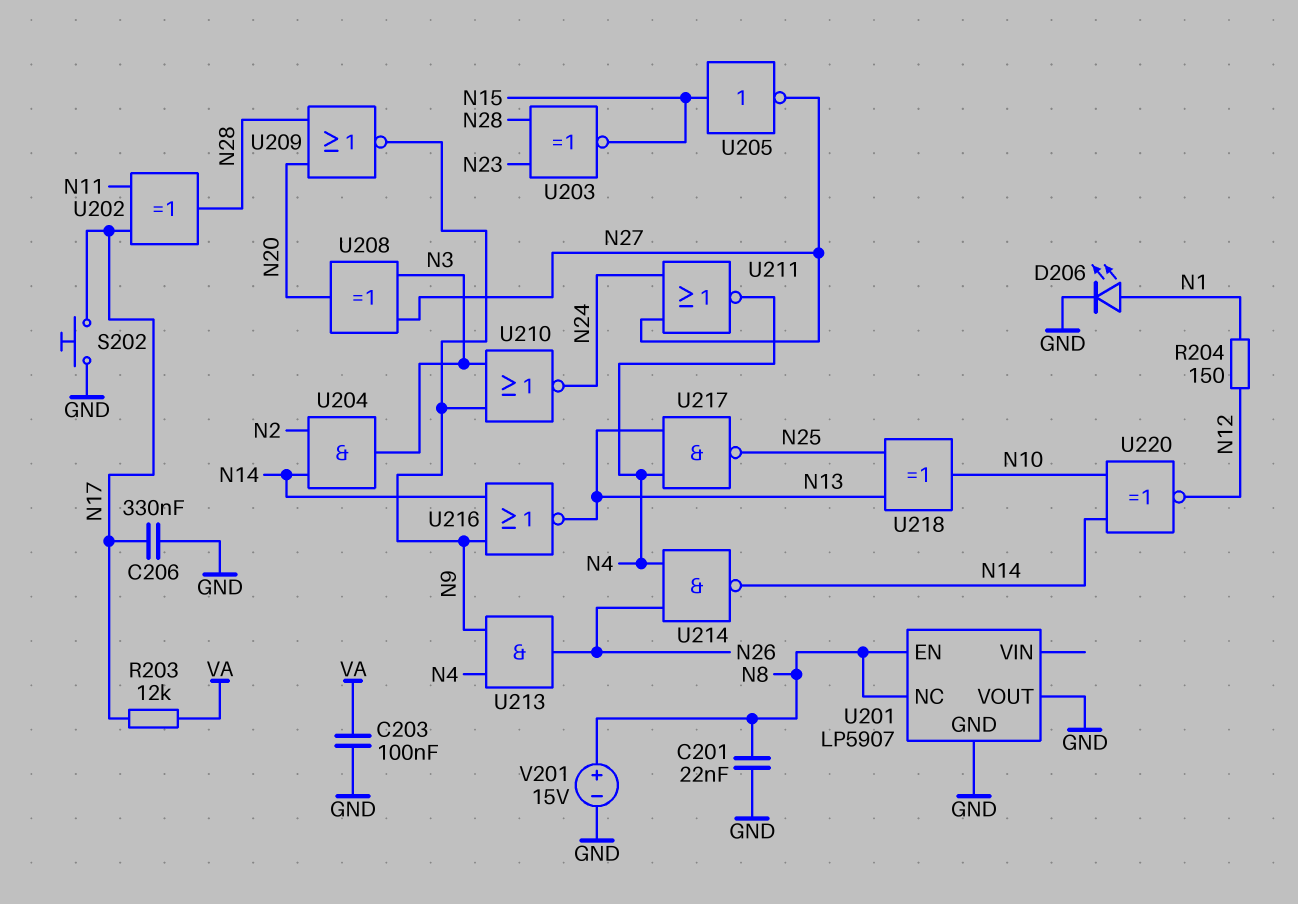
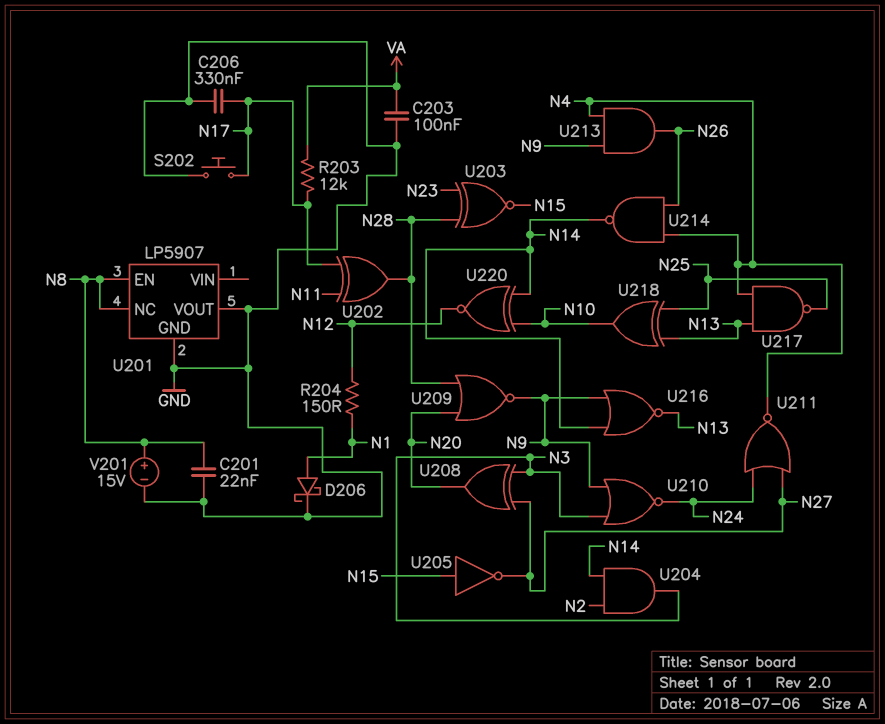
D206: LED (A N1, K GND) -> schottky (A N1, K GND)

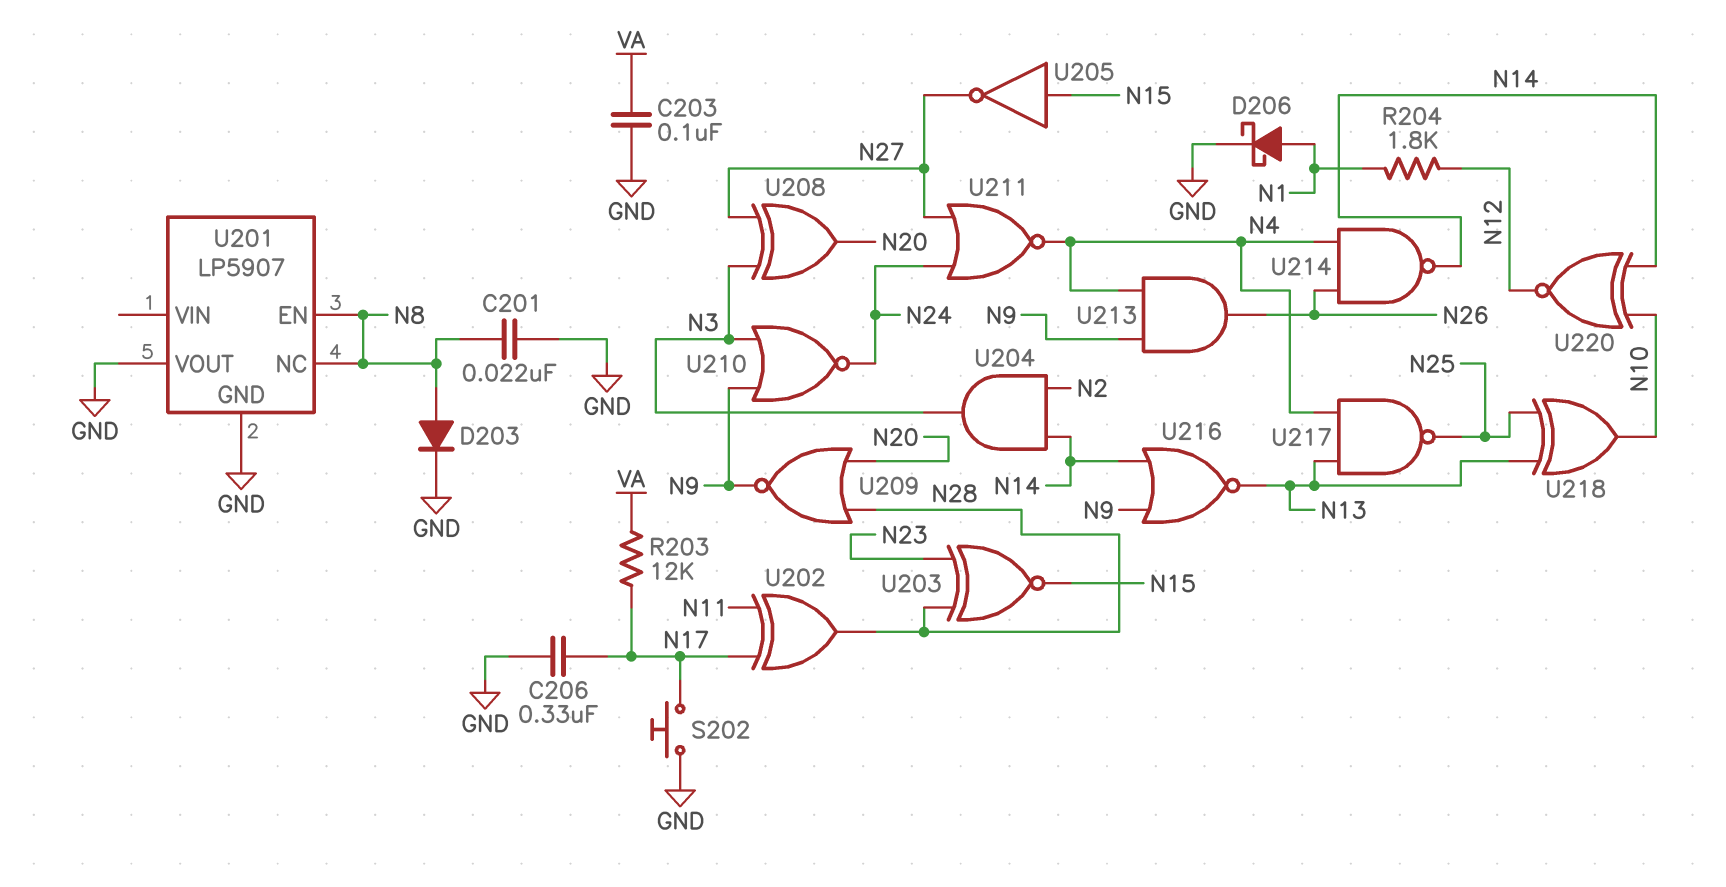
D203: none -> diode (A N8, K GND)
R204: 150 (N1, N12) -> 1.8k (N1, N12)
V201: 15V (plus N8, minus GND) -> none

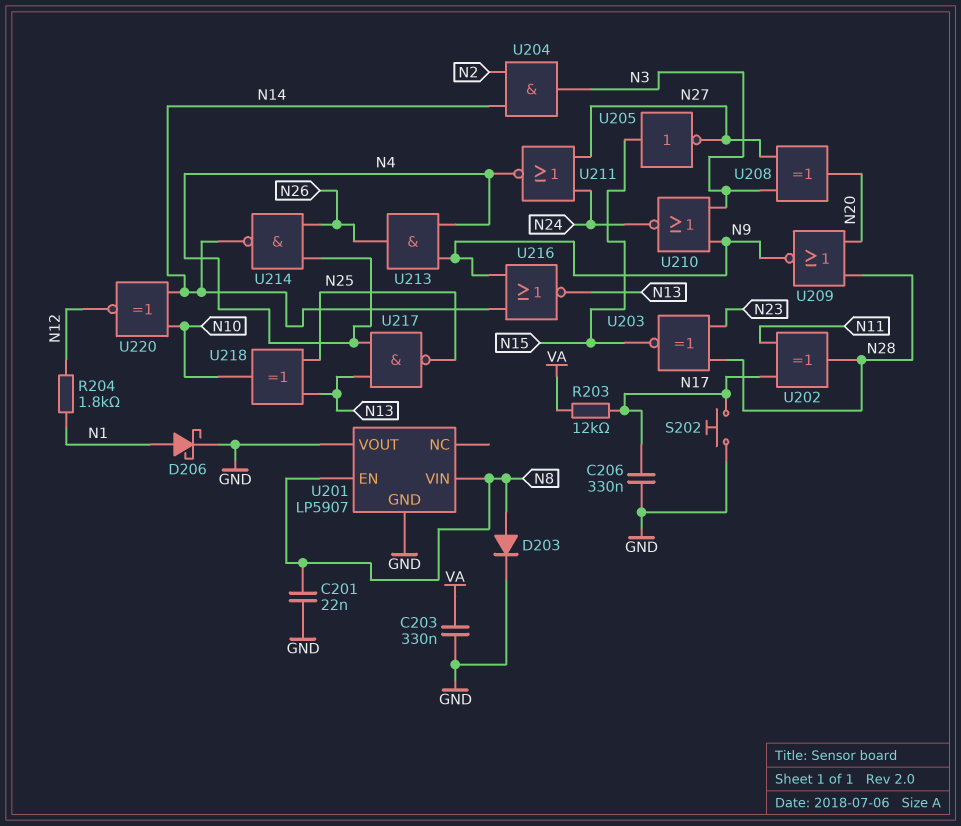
C203: 100nF (GND, VA) -> 330nF (GND, VA)
U201 pin NC: N8 -> none
U201 pin VIN: none -> N8

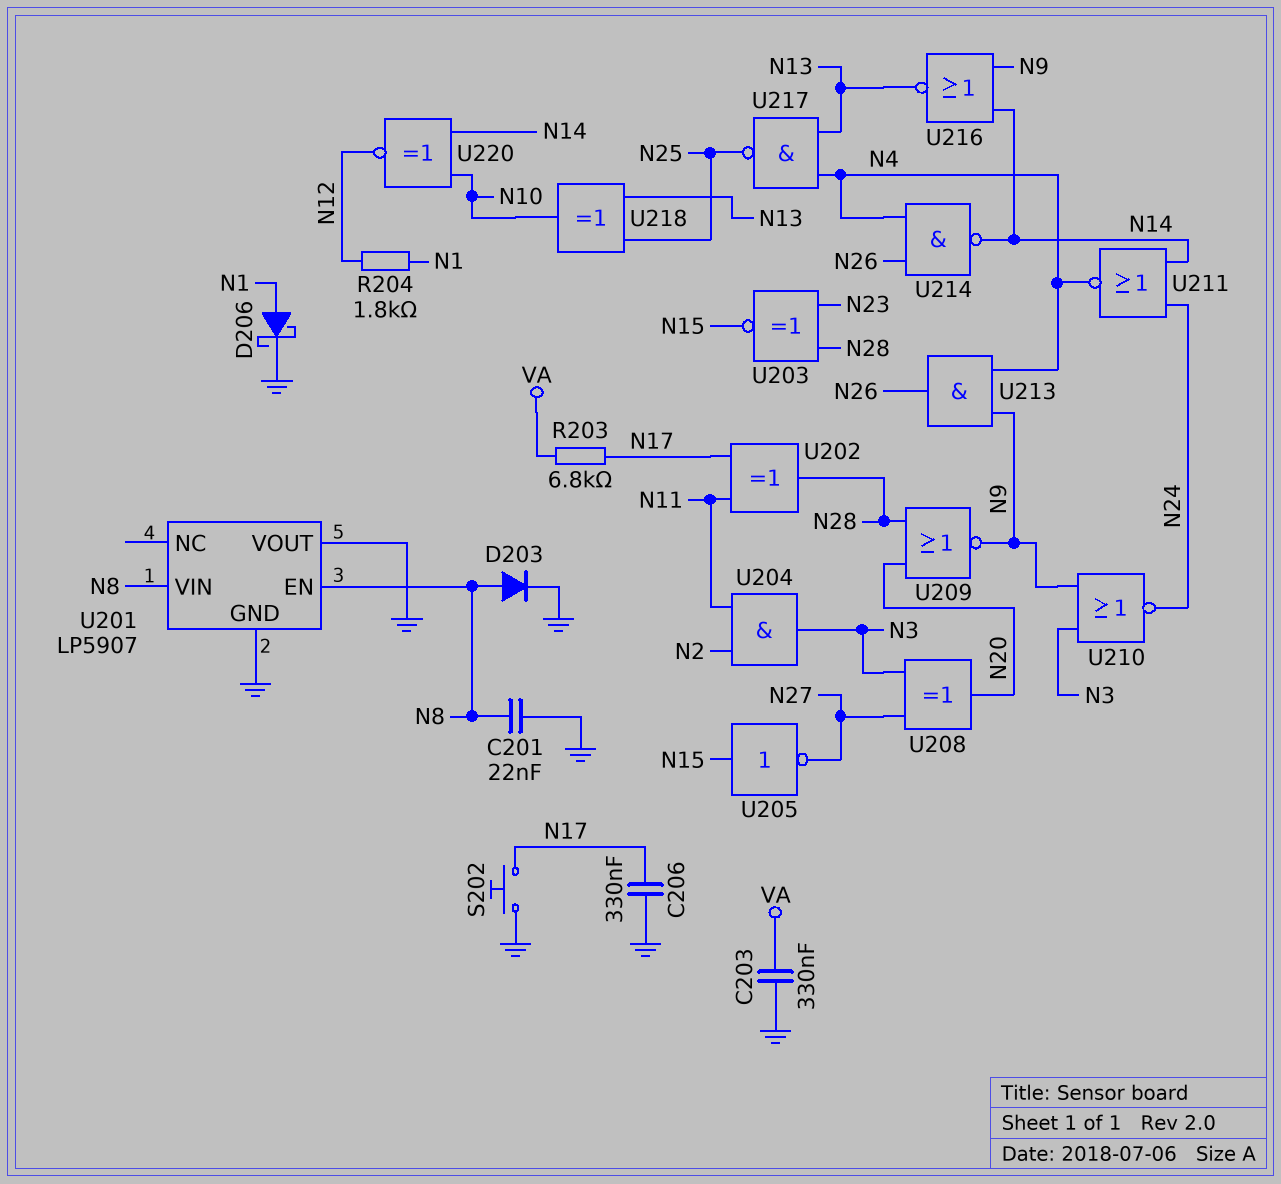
R203: 12k (N17, VA) -> 6.8k (N17, VA)
U204: AND (in N2, in N14, out N3) -> AND (in N2, in N11, out N3)
U211: NOR (in N24, in N27, out N4) -> NOR (in N14, in N24, out N4)

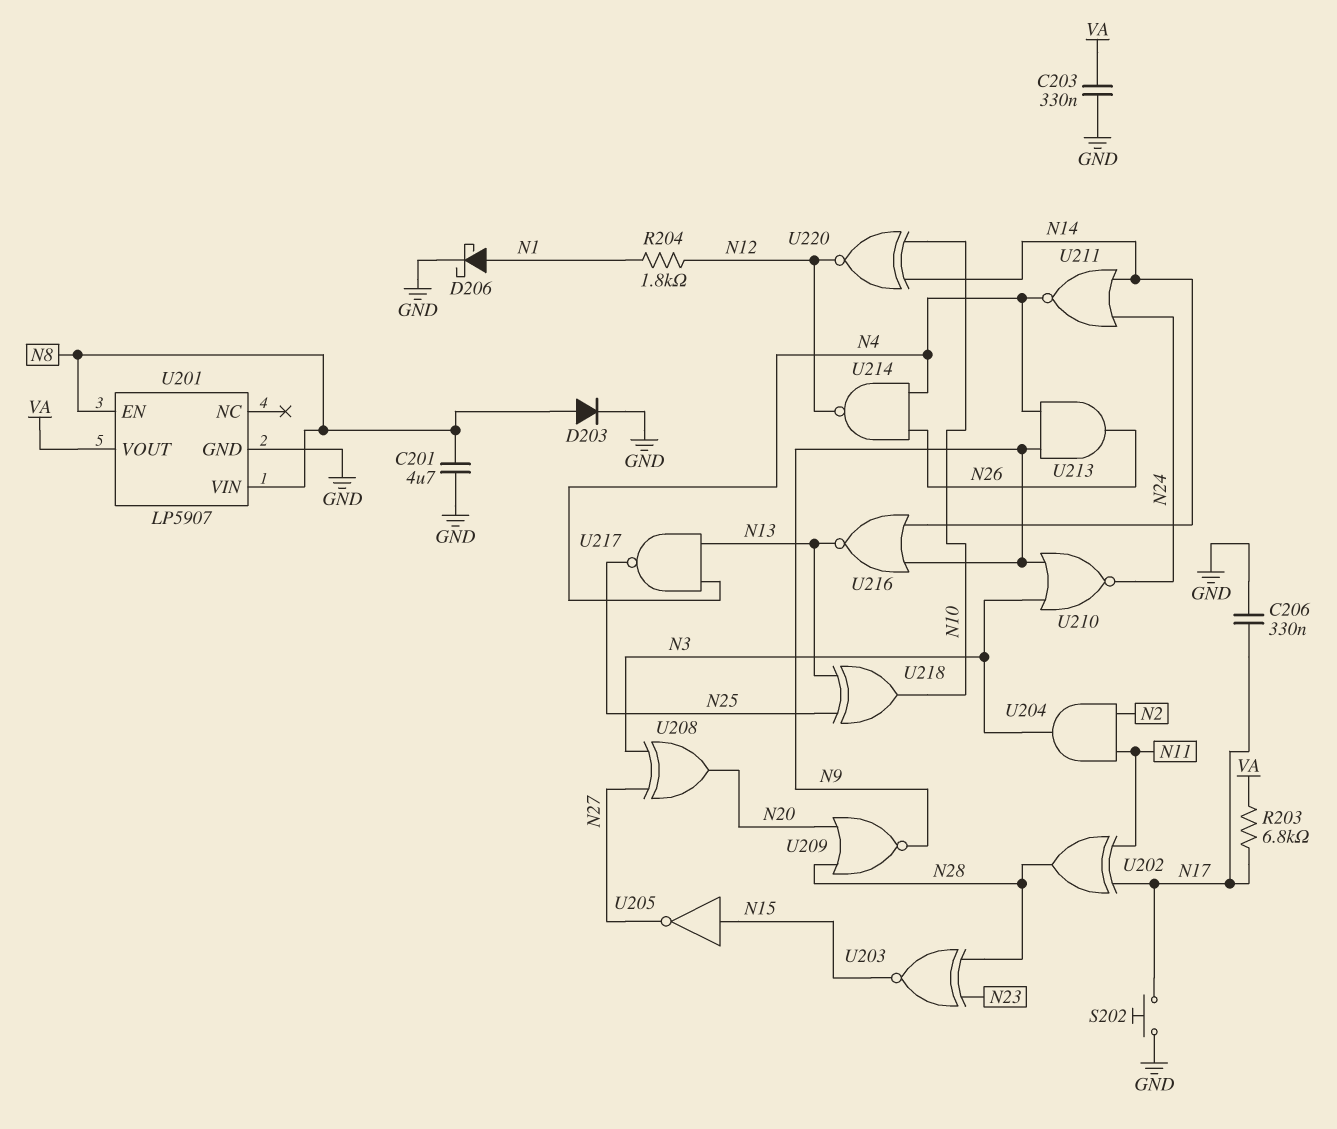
C201: 22nF (GND, N8) -> 4.7uF (GND, N8)
U201 pin VOUT: GND -> VA
U214: NAND (in N4, in N26, out N14) -> NAND (in N4, in N26, out N12)

